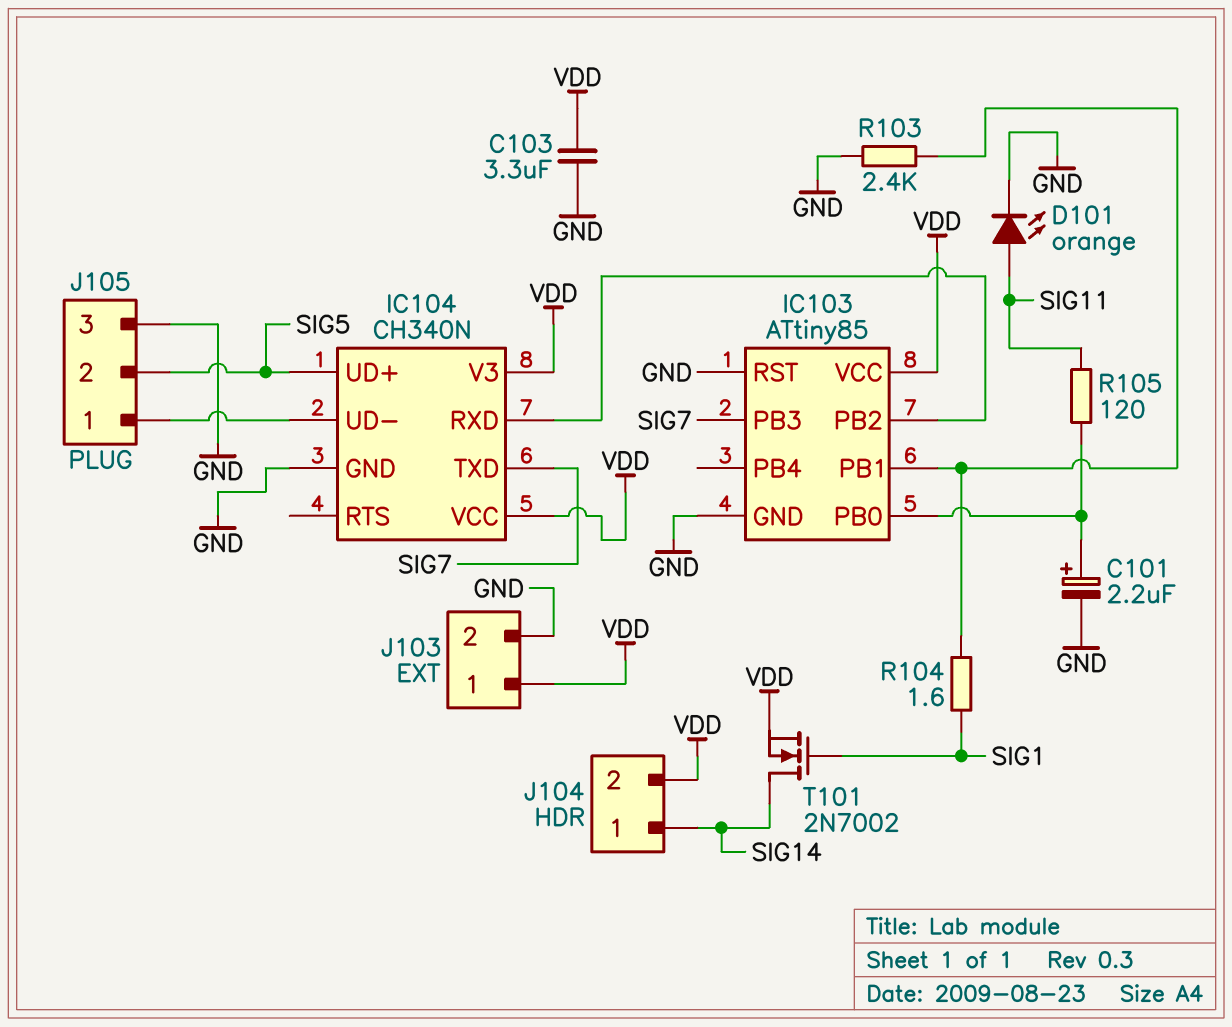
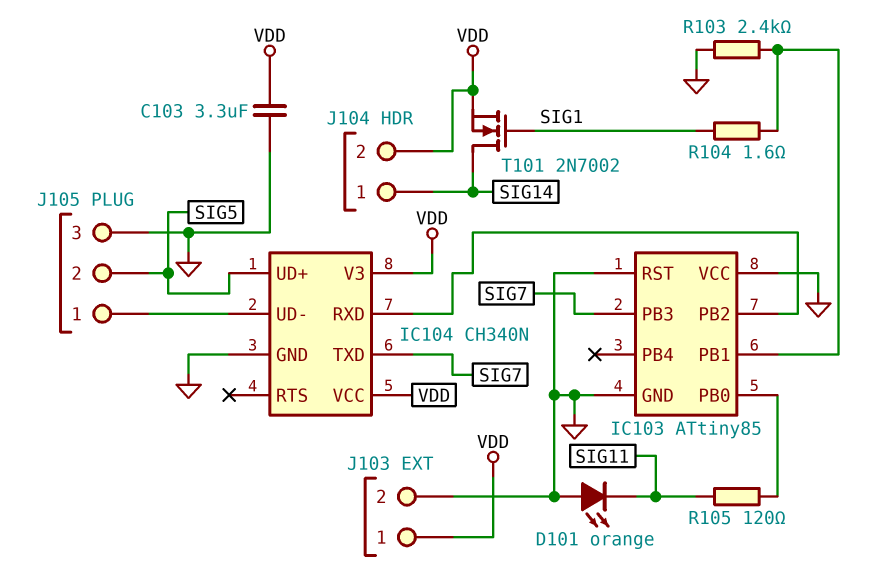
C101: 2.2uF (plus IC103/PB0, minus GND) -> none
D101: LED orange (A SIG11, K GND) -> LED orange (A GND, K SIG11)
IC103 pin VCC: VDD -> GND

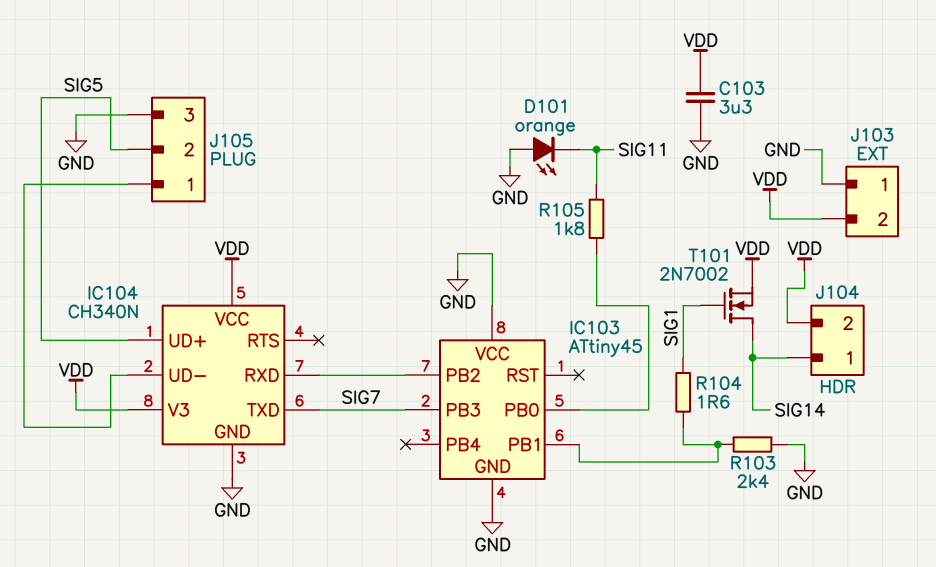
IC103: ATtiny85 -> ATtiny45
IC103 pin RST: GND -> none
J103 pin 1: VDD -> GND
J103 pin 2: GND -> VDD
R105: 120 (IC103/PB0, SIG11) -> 1.8k (IC103/PB0, SIG11)

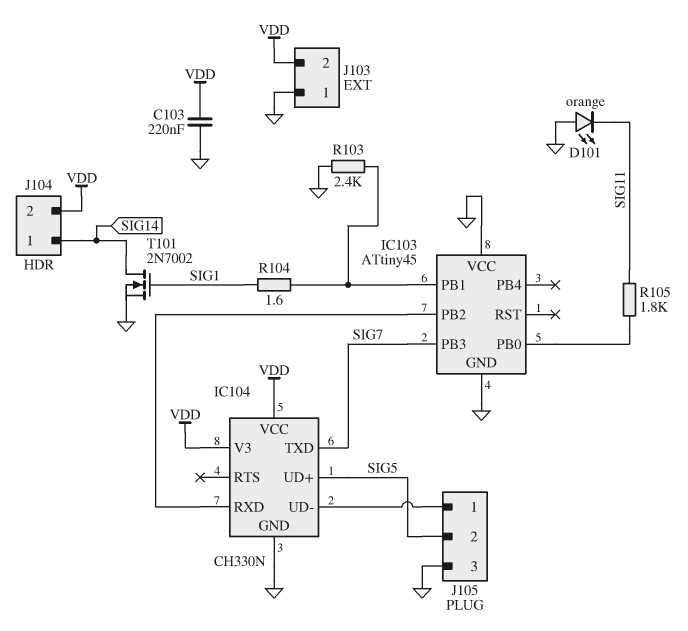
C103: 3.3uF (GND, VDD) -> 220nF (GND, VDD)
IC104: CH340N -> CH330N
T101: NMOS 2N7002 (G SIG1, D SIG14, S VDD) -> NMOS 2N7002 (G SIG1, D SIG14, S GND)

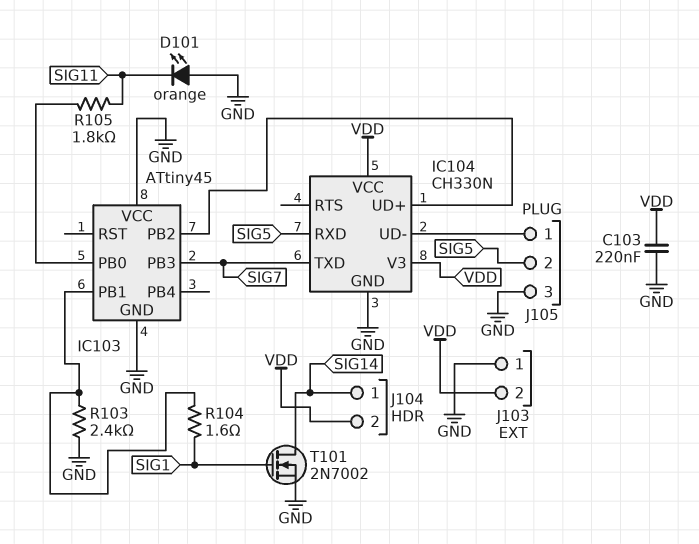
IC104 pin RXD: IC103/PB2 -> SIG5
IC104 pin UD+: SIG5 -> IC103/PB2

